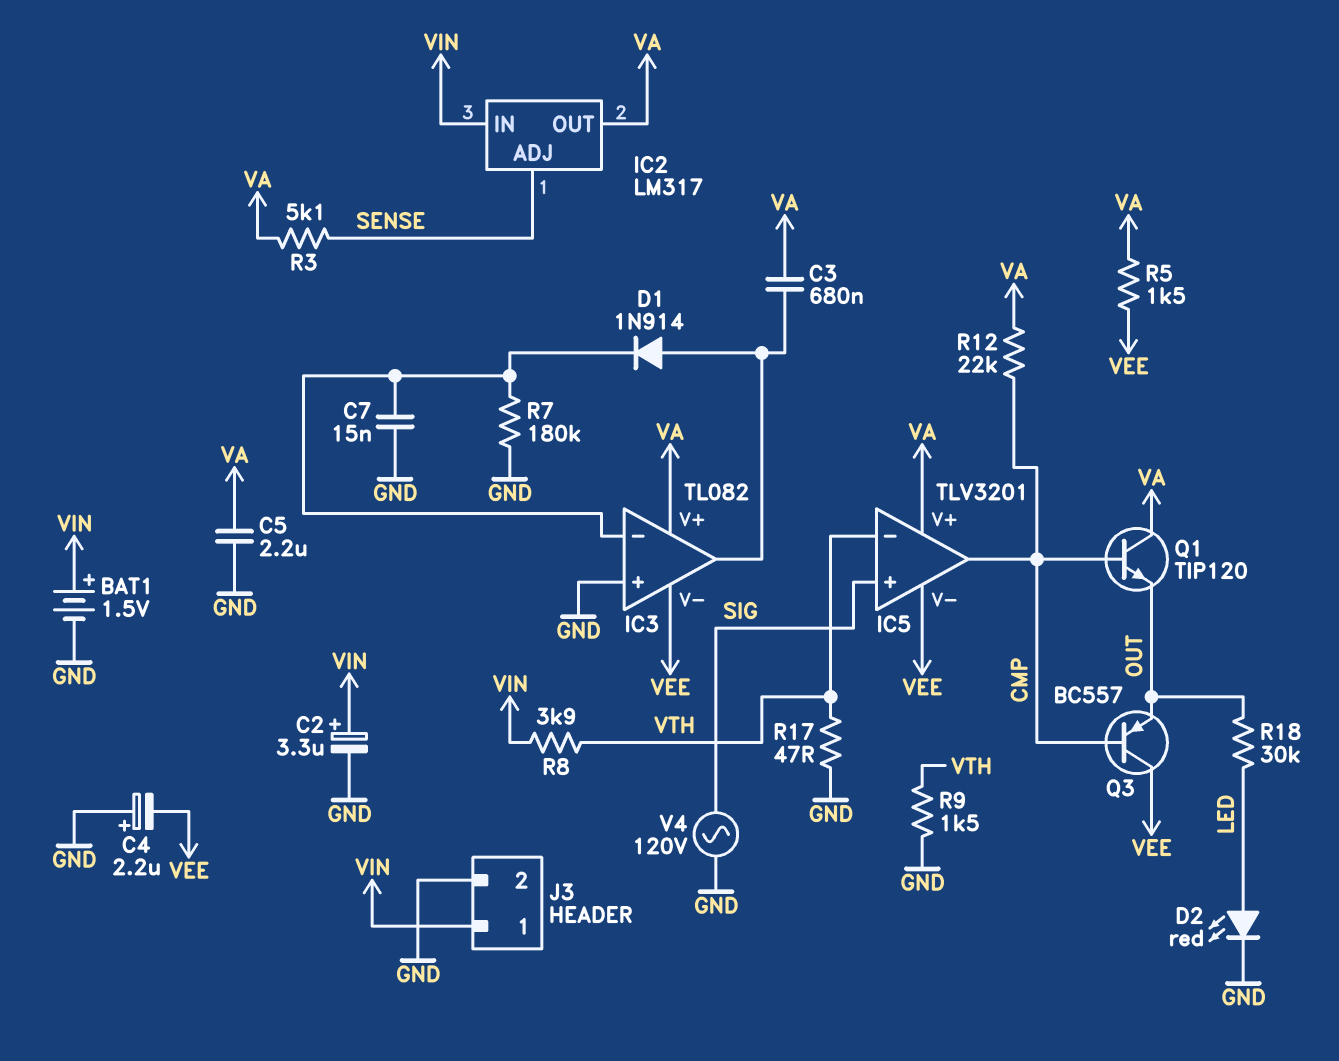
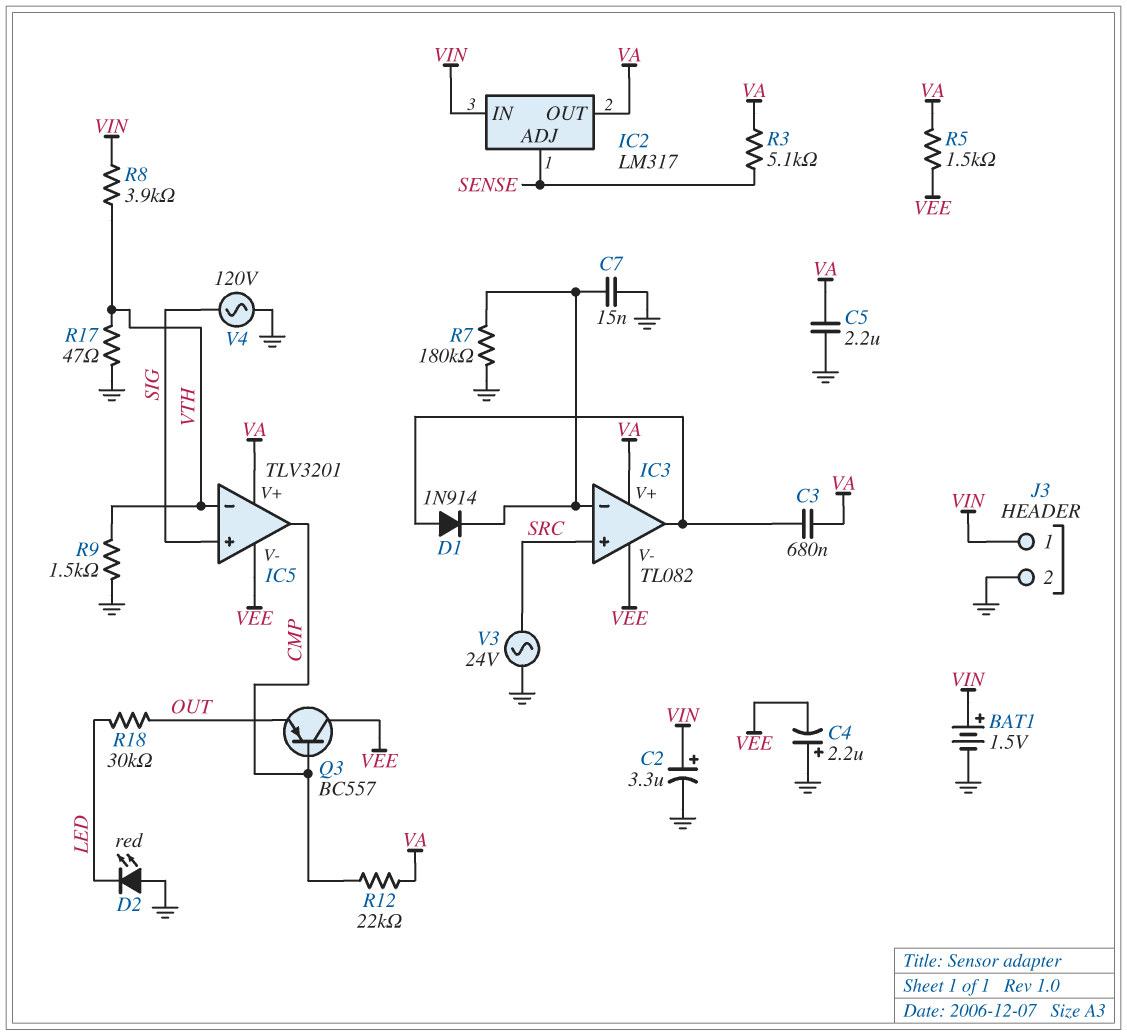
D2: LED red (A LED, K GND) -> LED red (A GND, K LED)
IC3 pin in+: GND -> SRC
Q1: NPN TIP120 (B CMP, C VA, E OUT) -> none
V3: none -> AC 24V (GND, SRC)

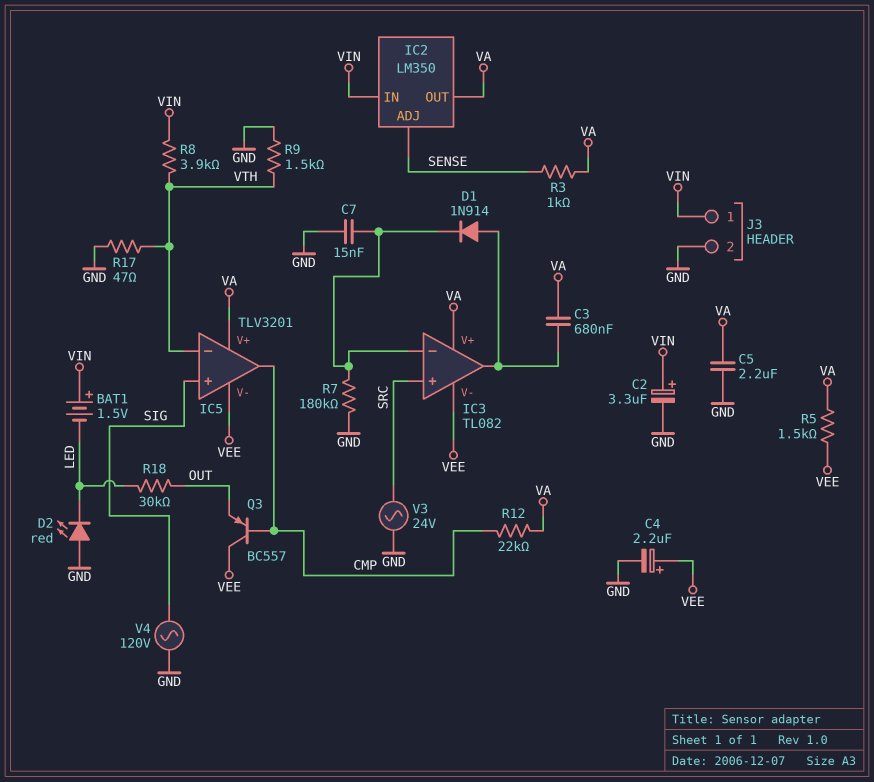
BAT1: 1.5V (plus VIN, minus GND) -> 1.5V (plus VIN, minus LED)
C4: 2.2uF (plus GND, minus VEE) -> 2.2uF (plus VEE, minus GND)
IC2: LM317 -> LM350
R3: 5.1k (SENSE, VA) -> 1k (SENSE, VA)

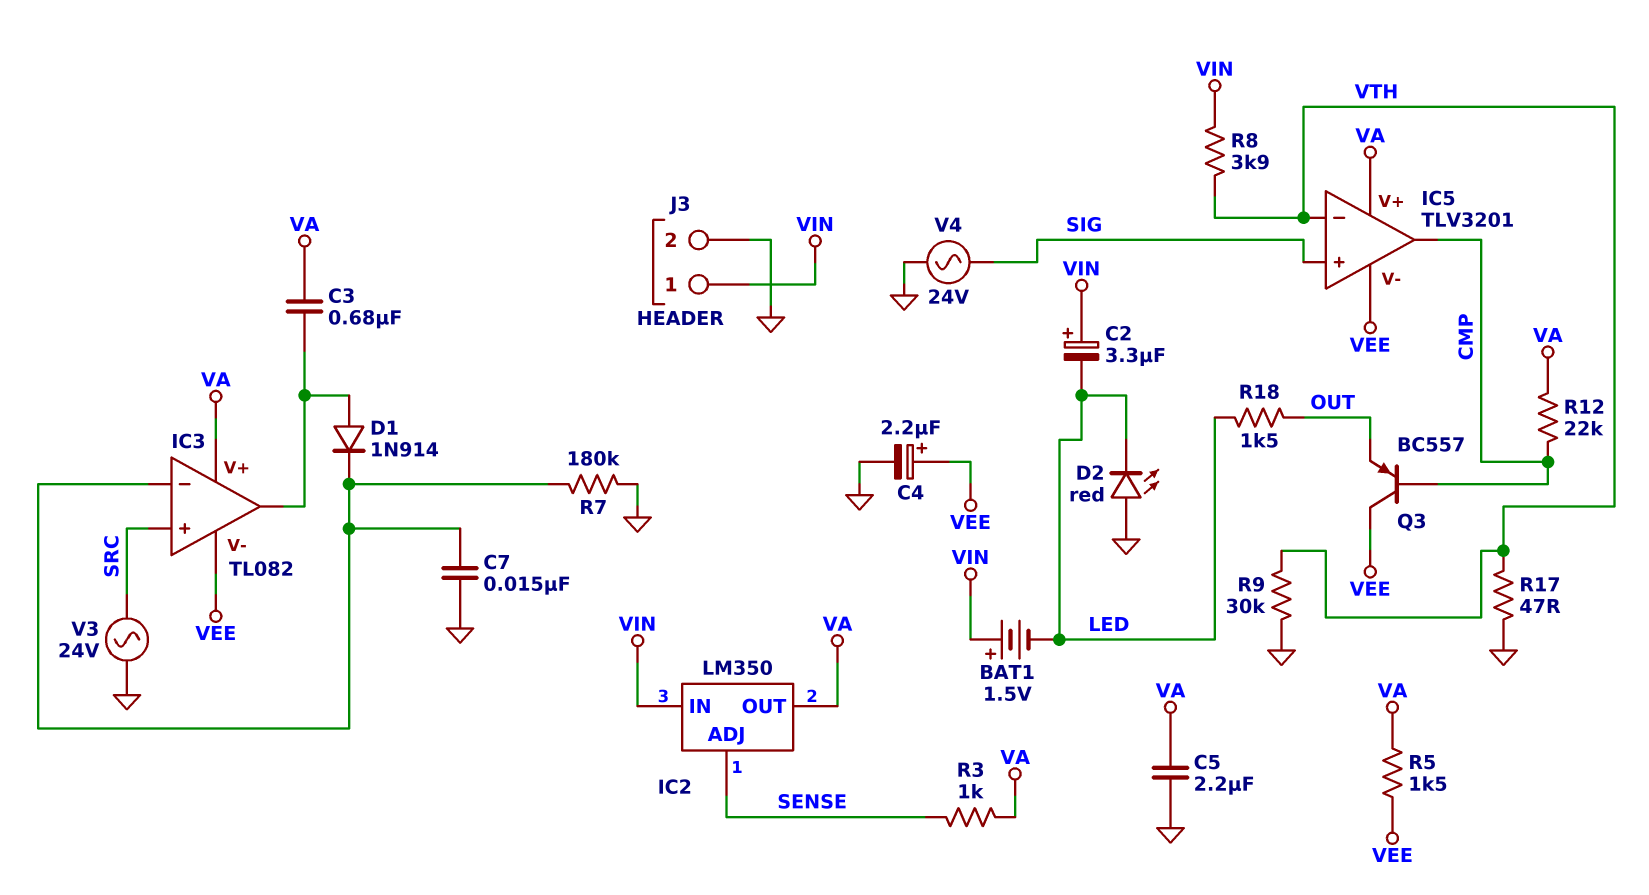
C2: 3.3uF (plus VIN, minus GND) -> 3.3uF (plus VIN, minus LED)
R9: 1.5k (GND, VTH) -> 30k (GND, VTH)
R18: 30k (LED, OUT) -> 1.5k (LED, OUT)
V4: AC 120V (GND, SIG) -> AC 24V (GND, SIG)

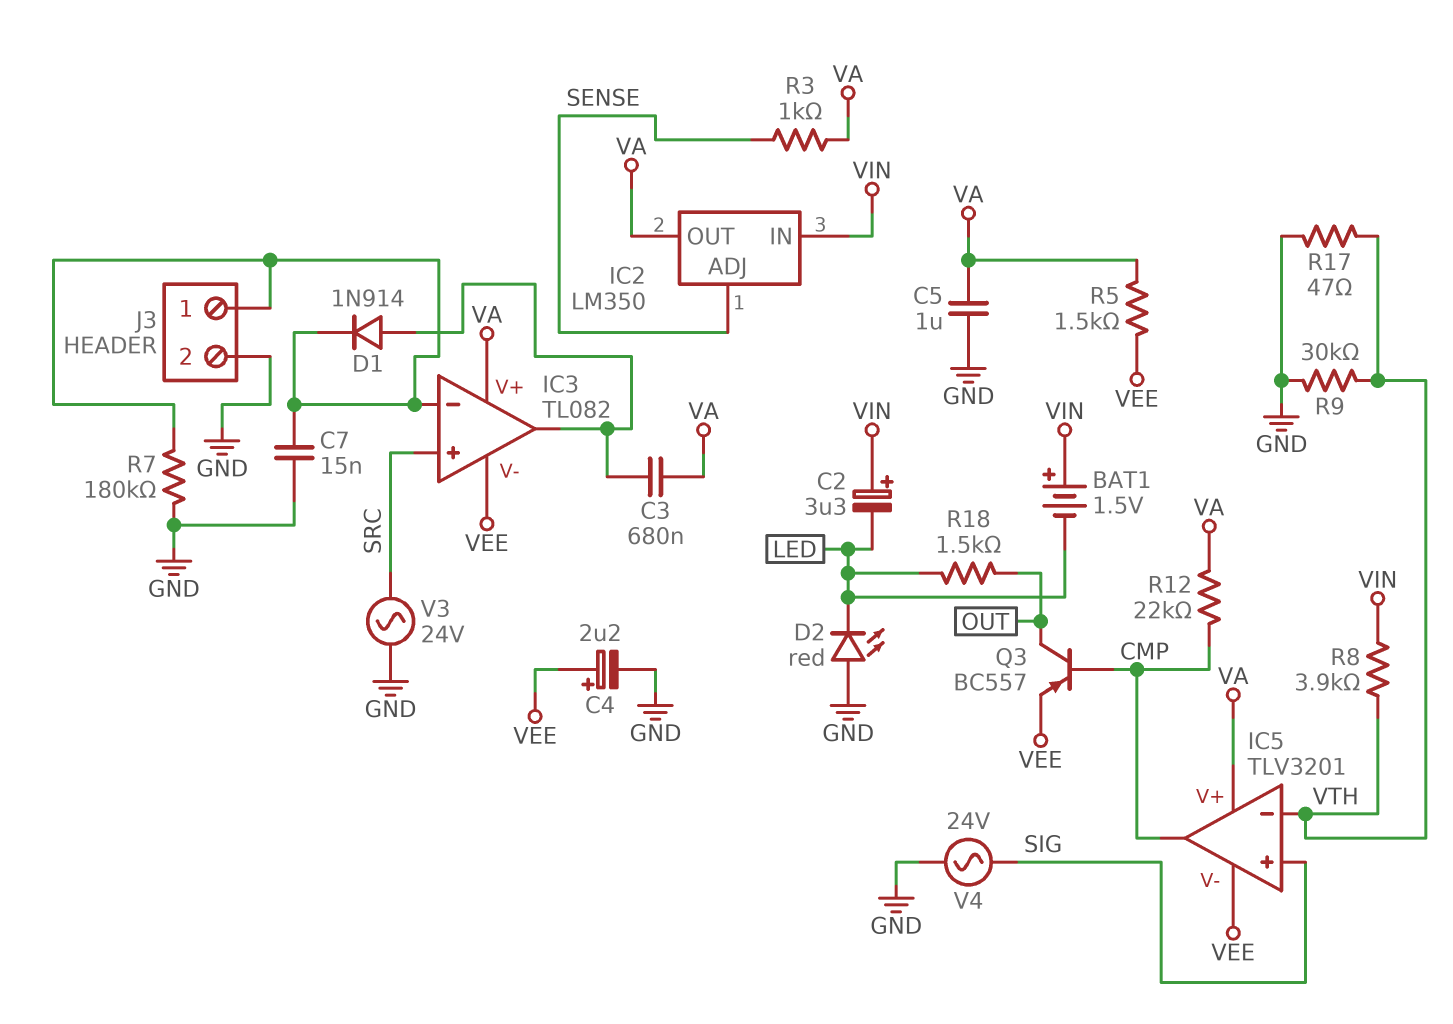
C5: 2.2uF (GND, VA) -> 1uF (GND, VA)
J3 pin 1: VIN -> IC3/in-
Q3: PNP BC557 (B CMP, C VEE, E OUT) -> PNP BC557 (B CMP, C OUT, E VEE)

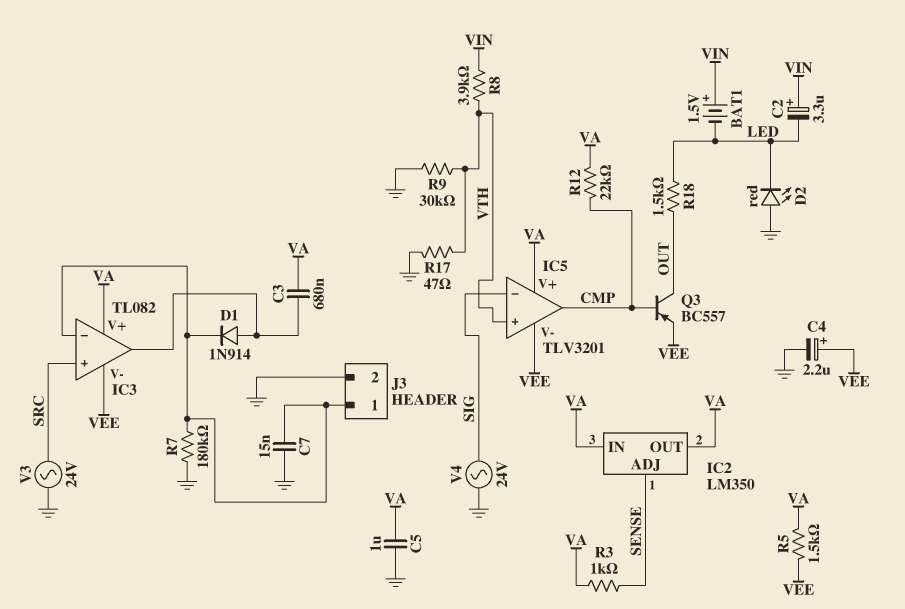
IC2 pin IN: VIN -> VA
IC5 pin in+: SIG -> VTH
IC5 pin in-: VTH -> SIG

